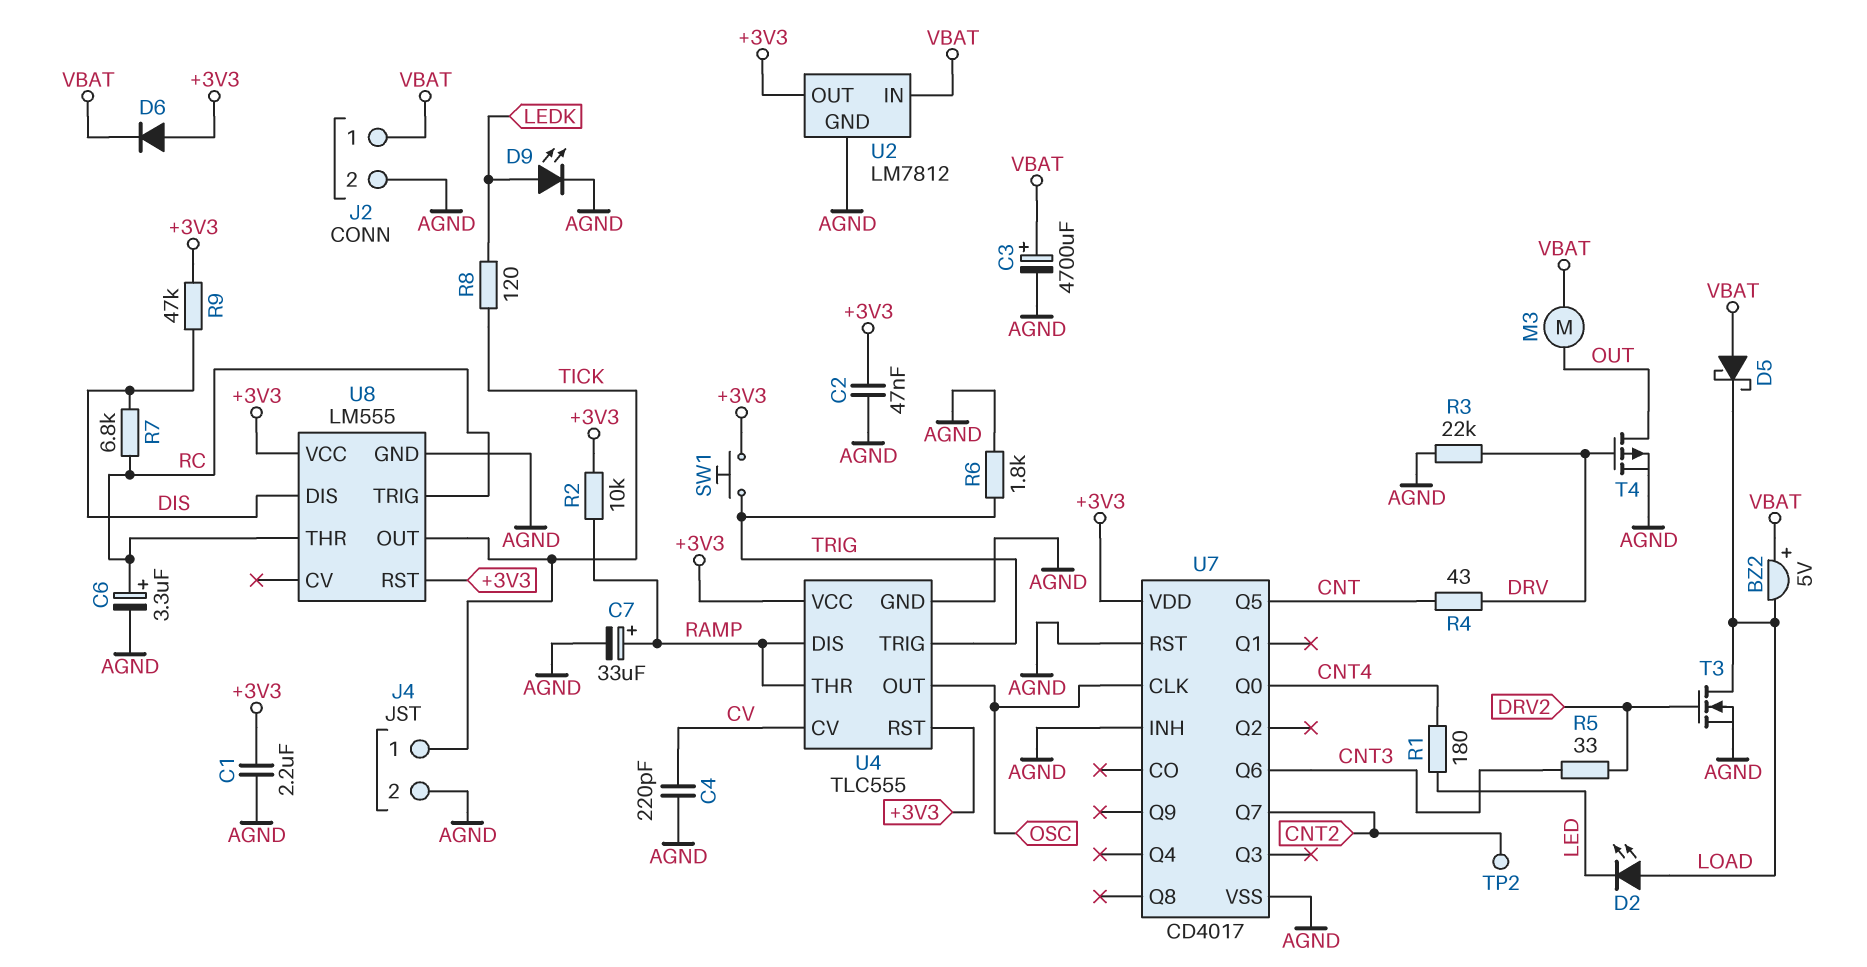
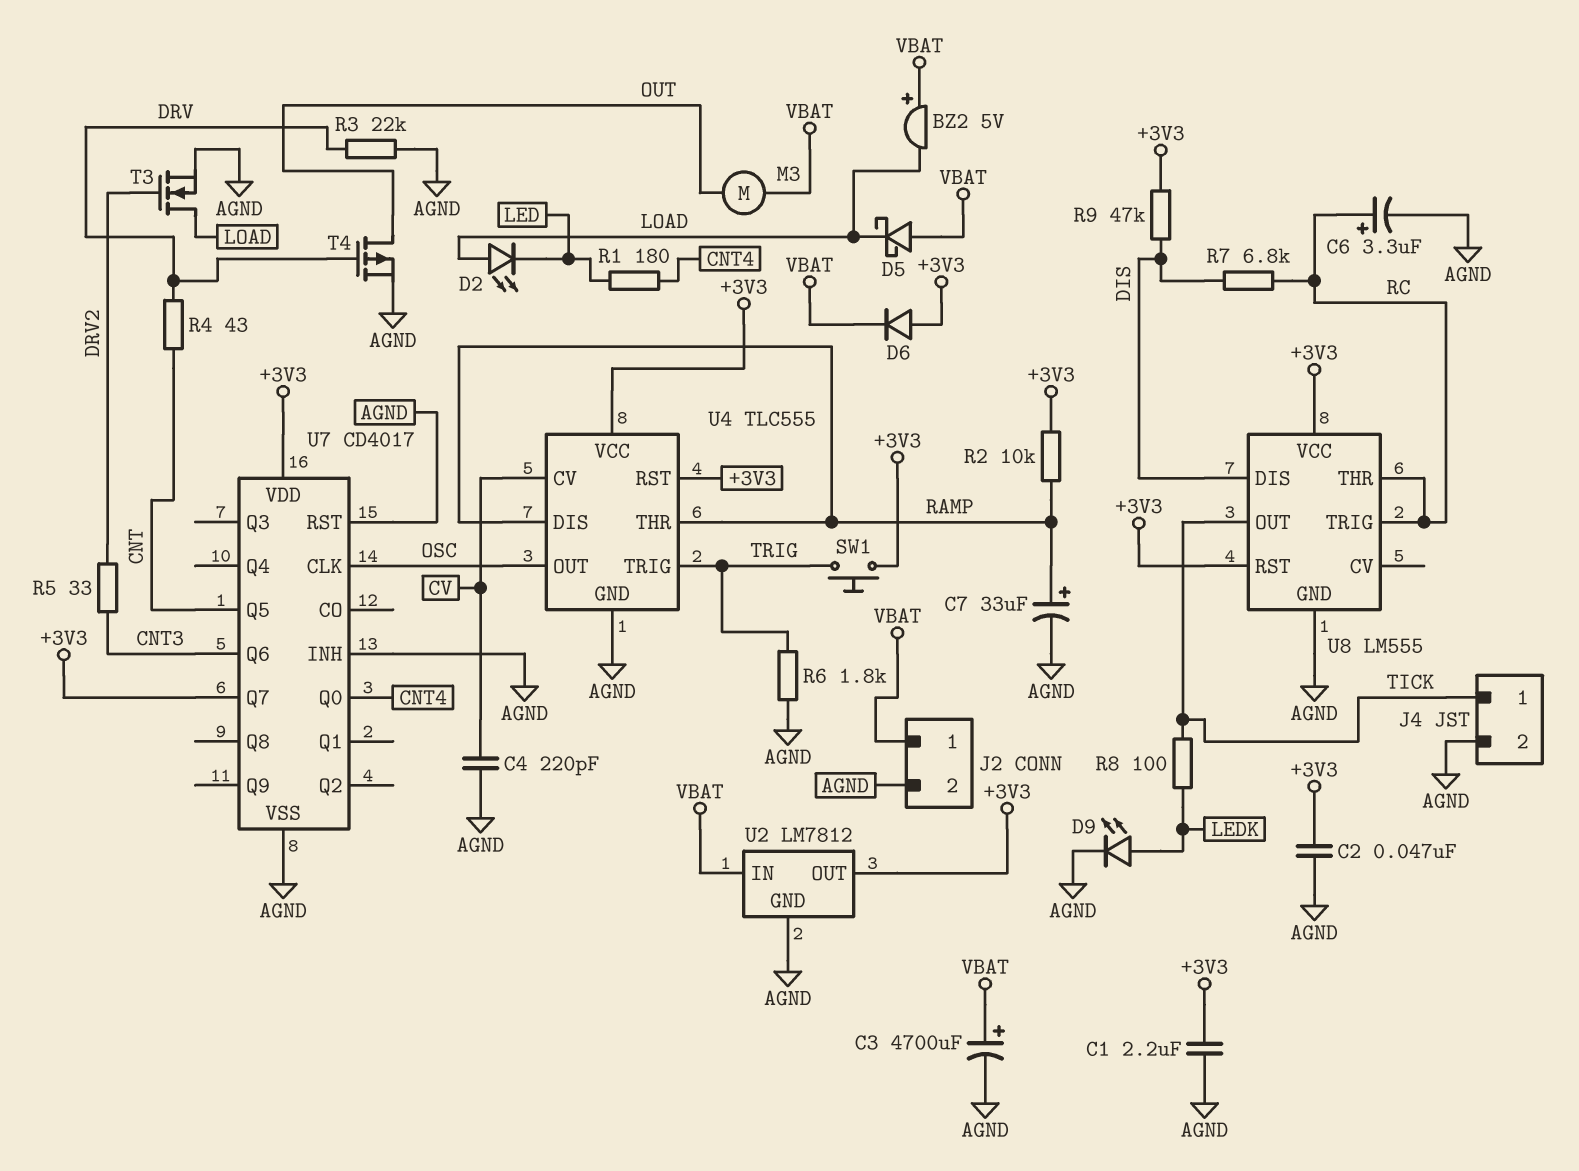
R8: 120 (LEDK, TICK) -> 100 (LEDK, TICK)
TP2: test point (CNT2) -> none
U7 pin Q7: CNT2 -> +3V3

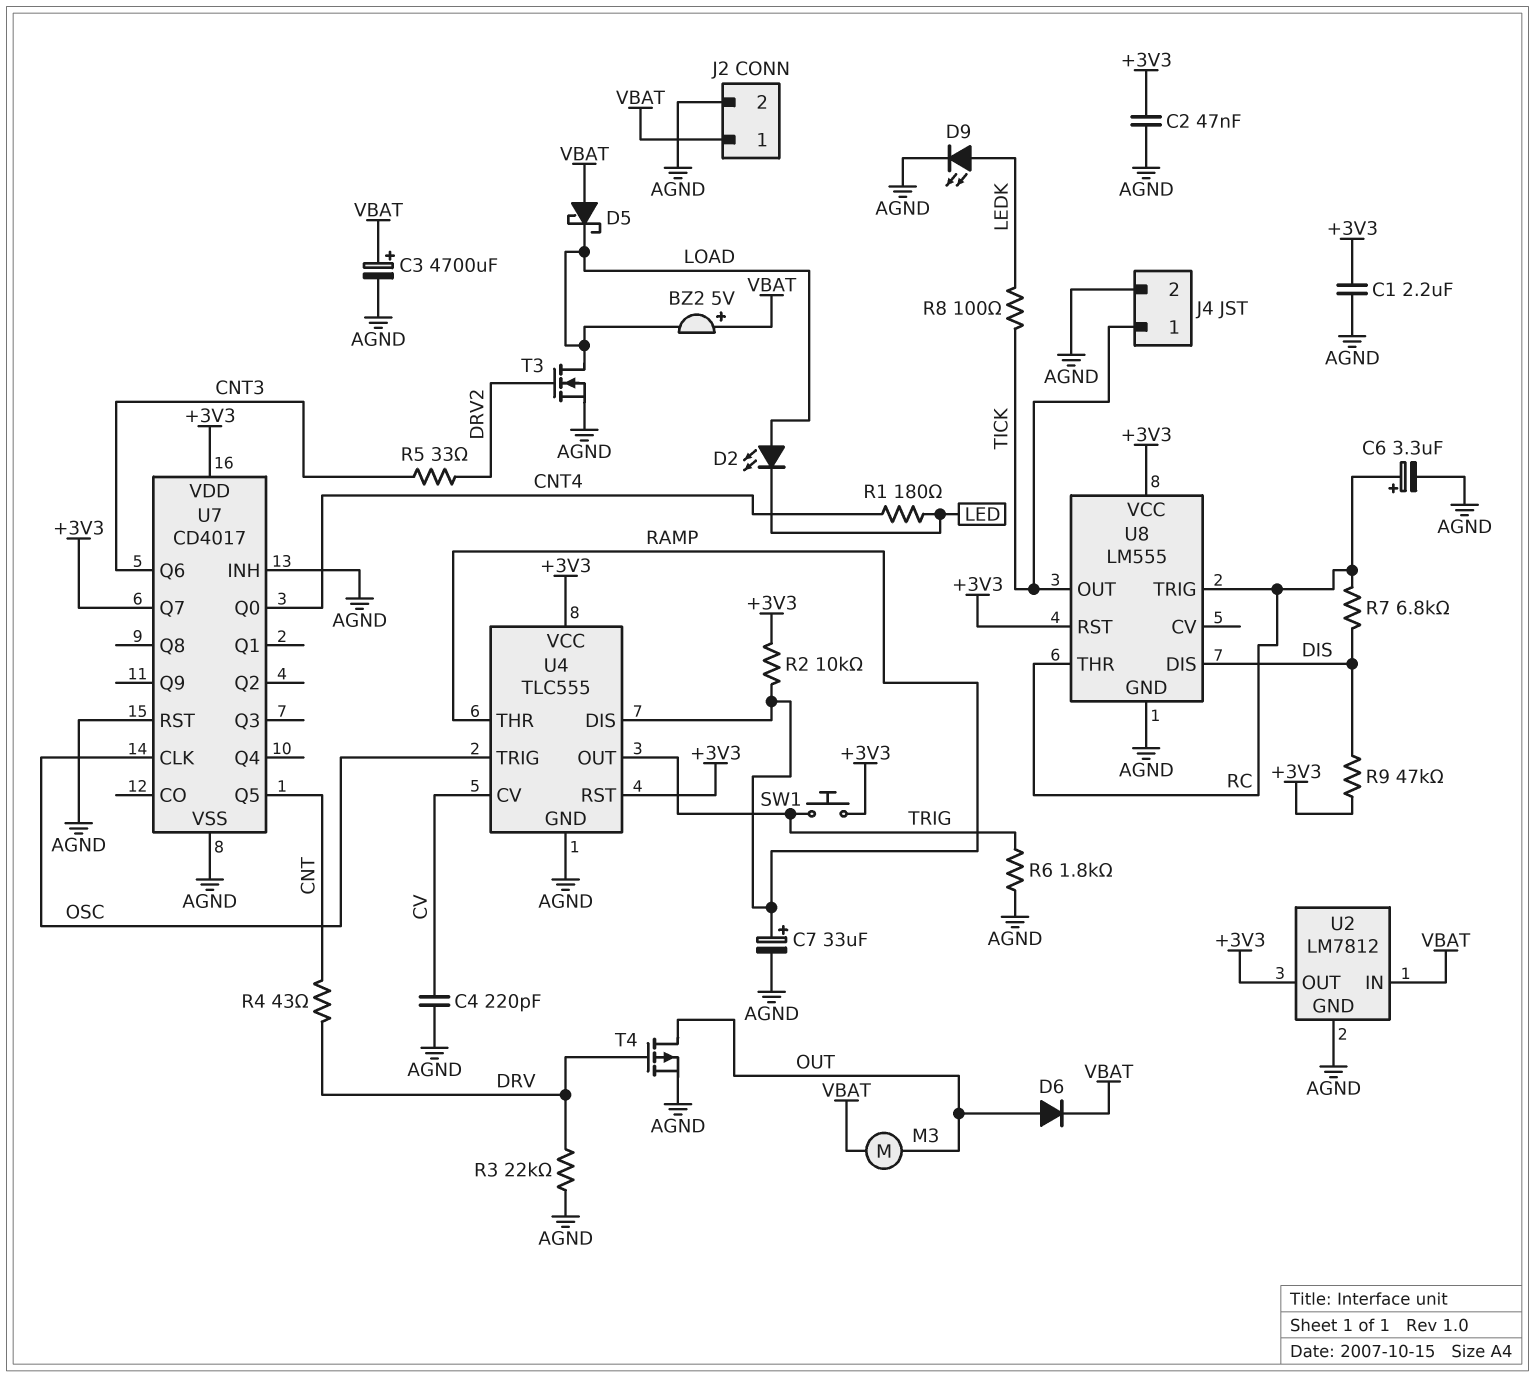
D6: diode (A +3V3, K VBAT) -> diode (A OUT, K VBAT)
U4 pin OUT: OSC -> TRIG
U4 pin TRIG: TRIG -> OSC

